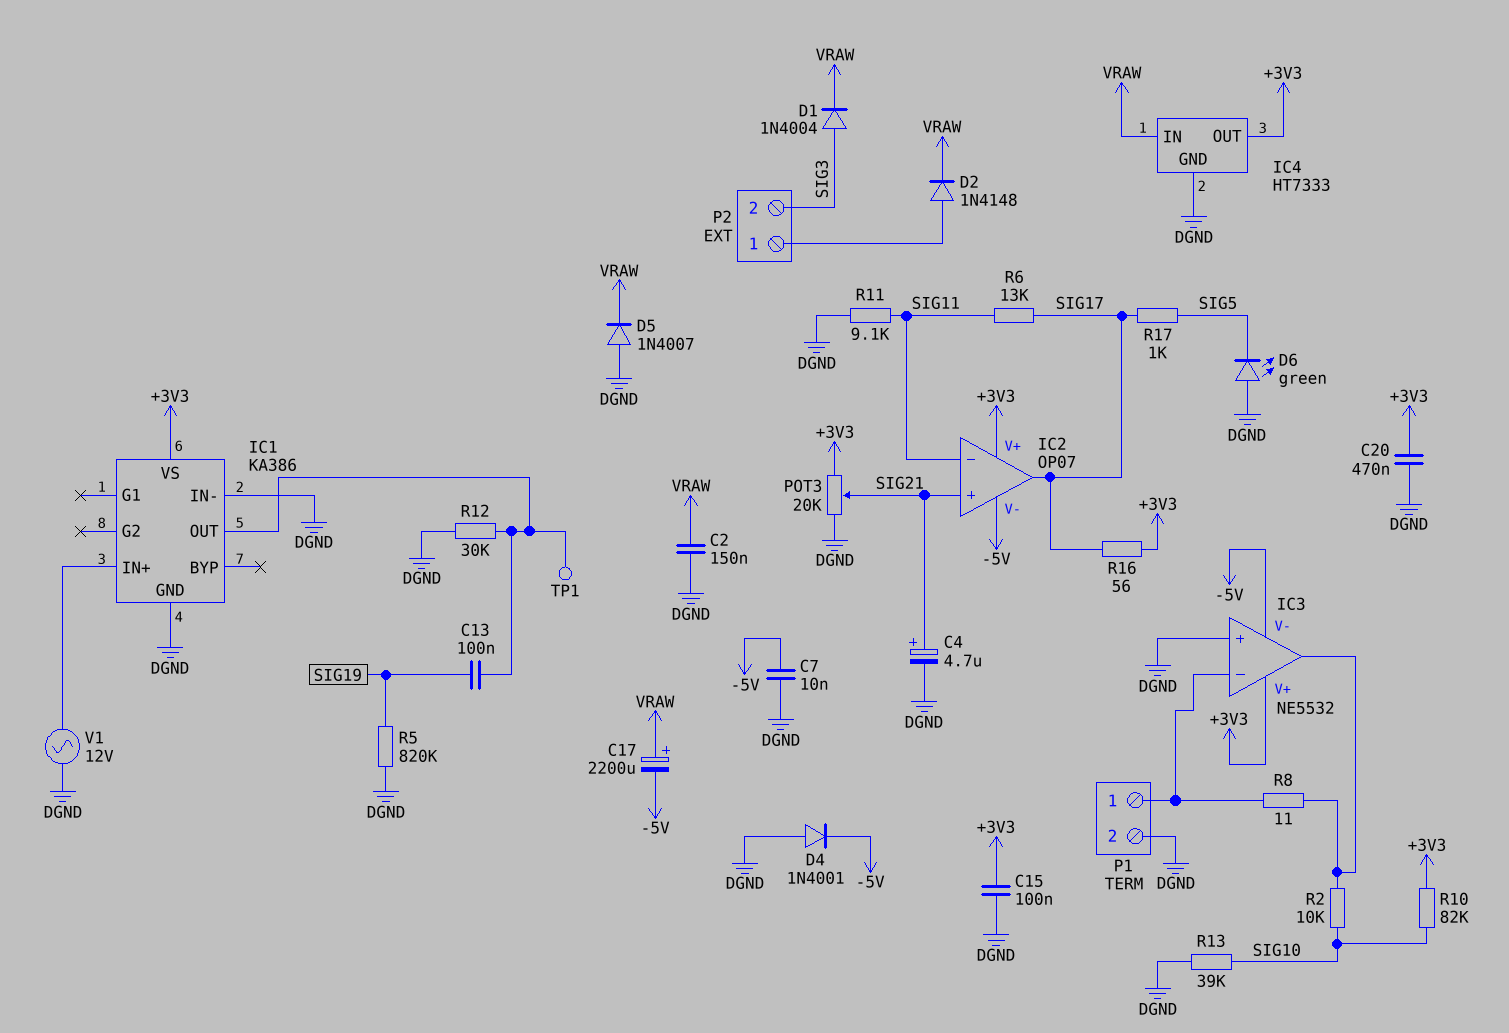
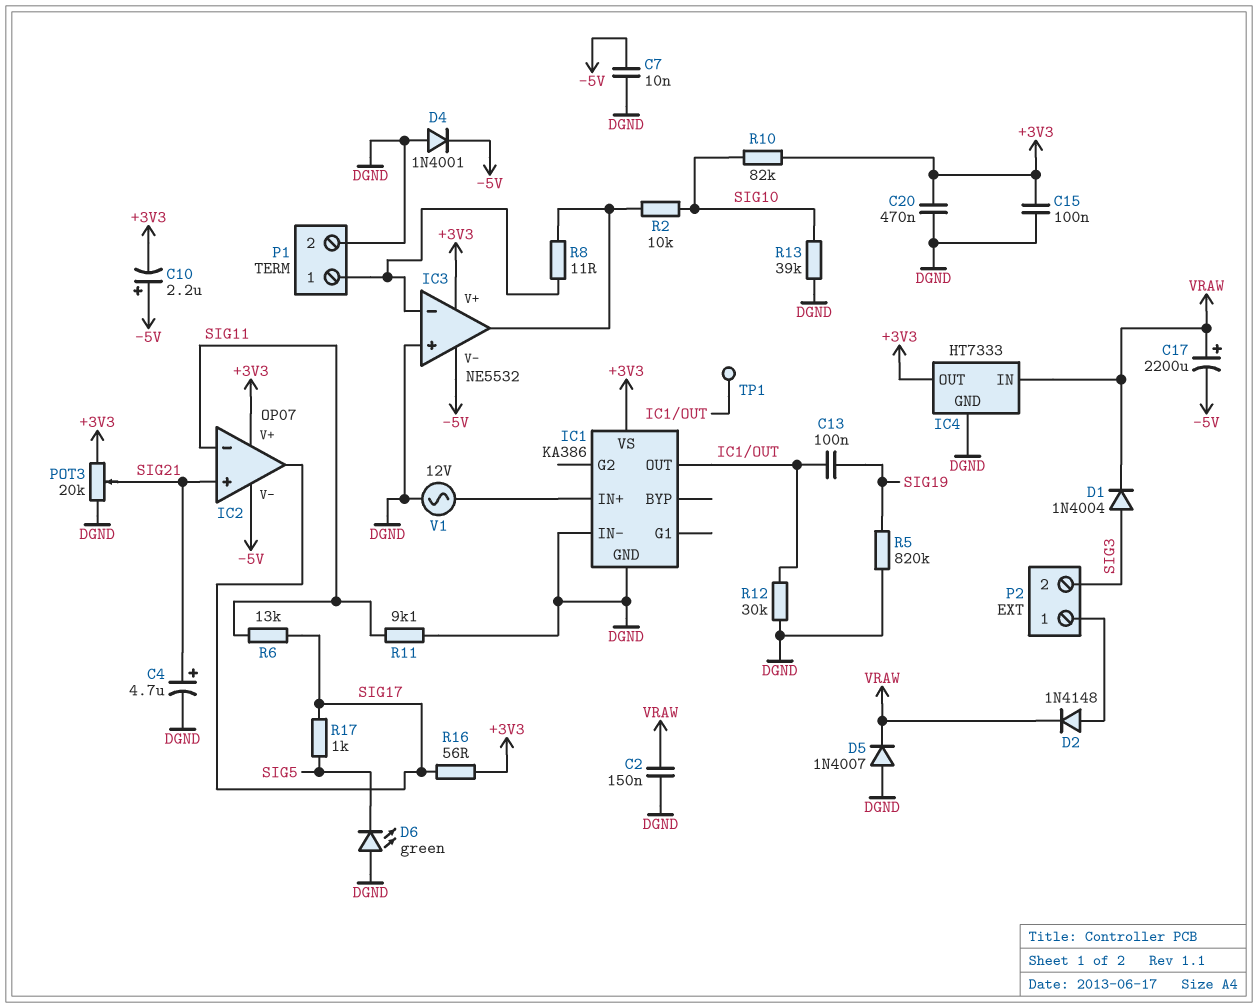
C10: none -> 2.2uF (plus -5V, minus +3V3)

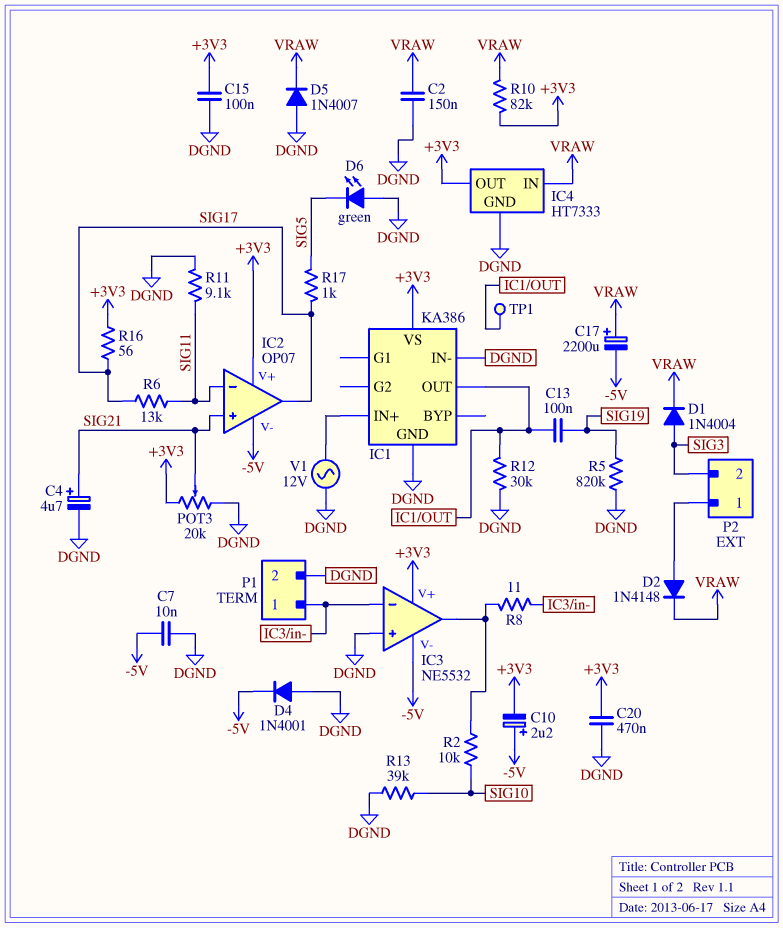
R10: 82k (+3V3, SIG10) -> 82k (+3V3, VRAW)

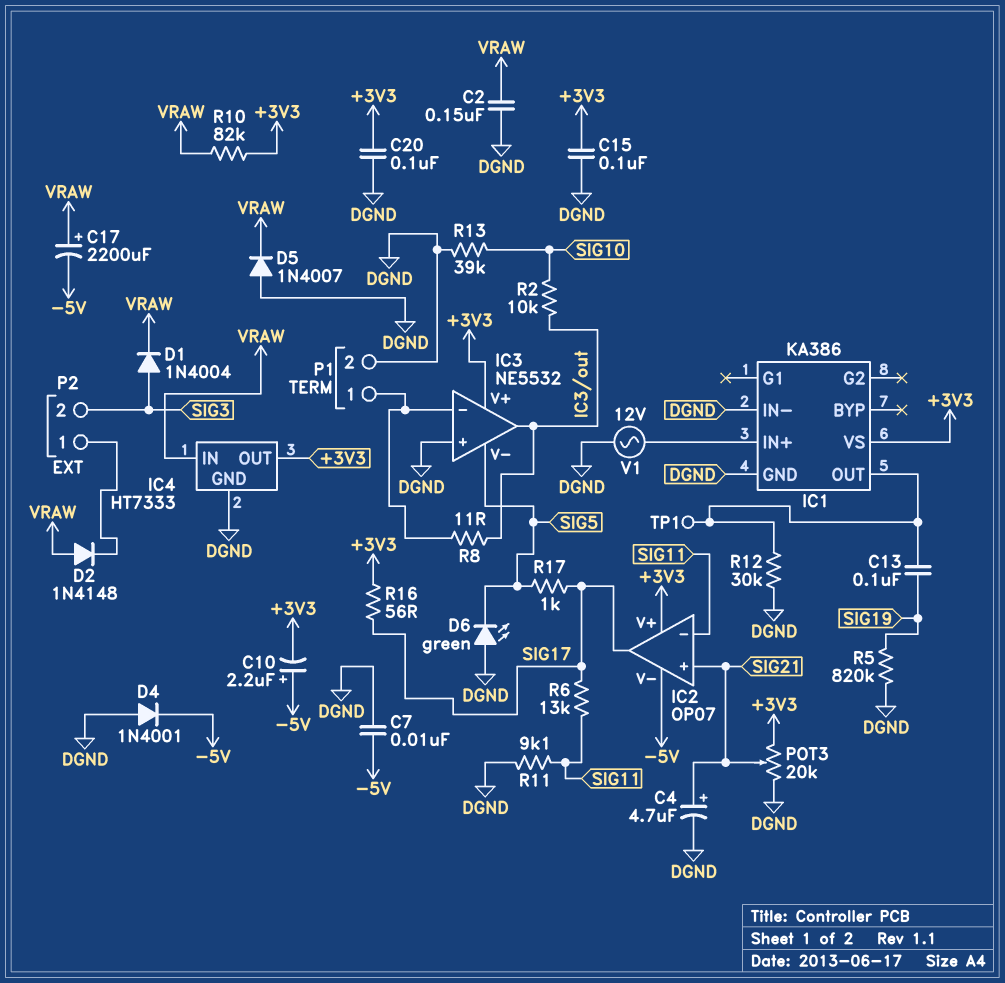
C20: 470nF (+3V3, DGND) -> 100nF (+3V3, DGND)
D2: diode 1N4148 (A P2/1, K VRAW) -> diode 1N4148 (A VRAW, K P2/1)
IC3 pin V-: -5V -> SIG5

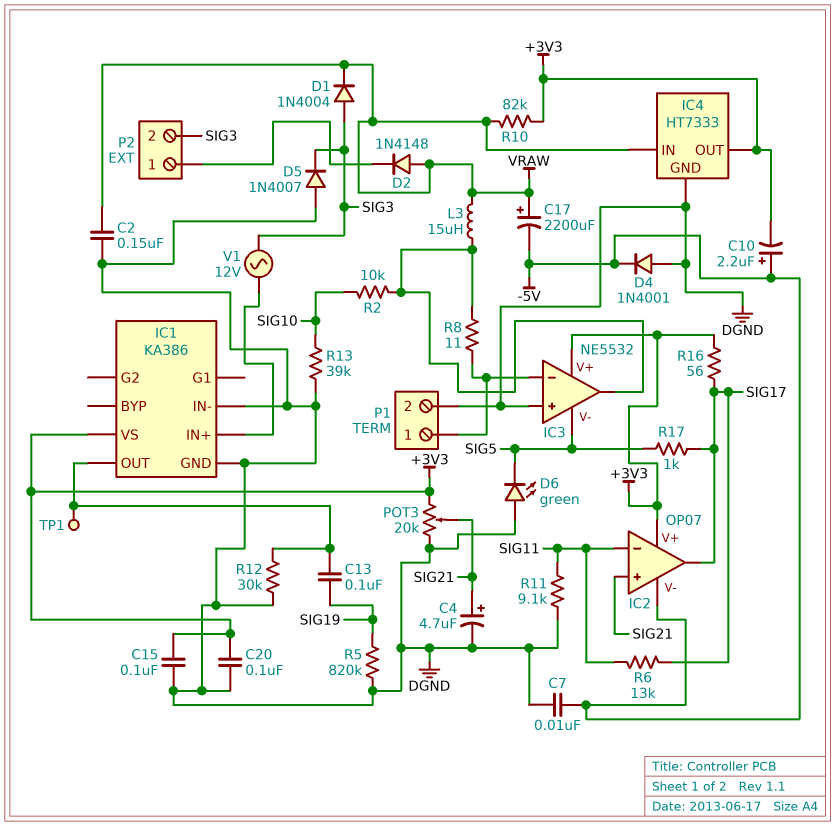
D5: diode 1N4007 (A DGND, K VRAW) -> diode 1N4007 (A DGND, K SIG3)
L3: none -> 15uH (IC3/out, VRAW)
V1: AC 12V (DGND, IC1/IN+) -> AC 12V (IC1/IN+, SIG3)

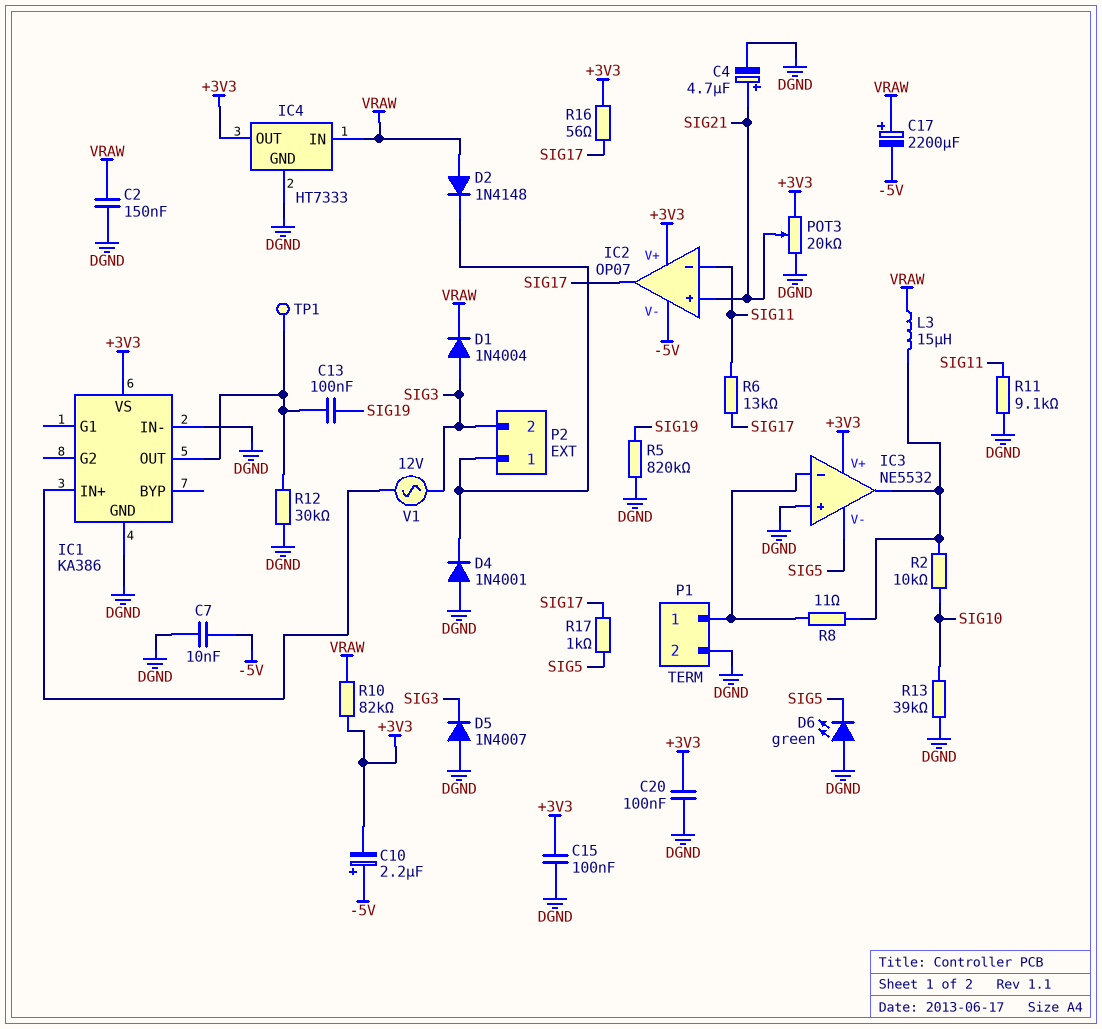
D4: diode 1N4001 (A DGND, K -5V) -> diode 1N4001 (A DGND, K P2/1)

